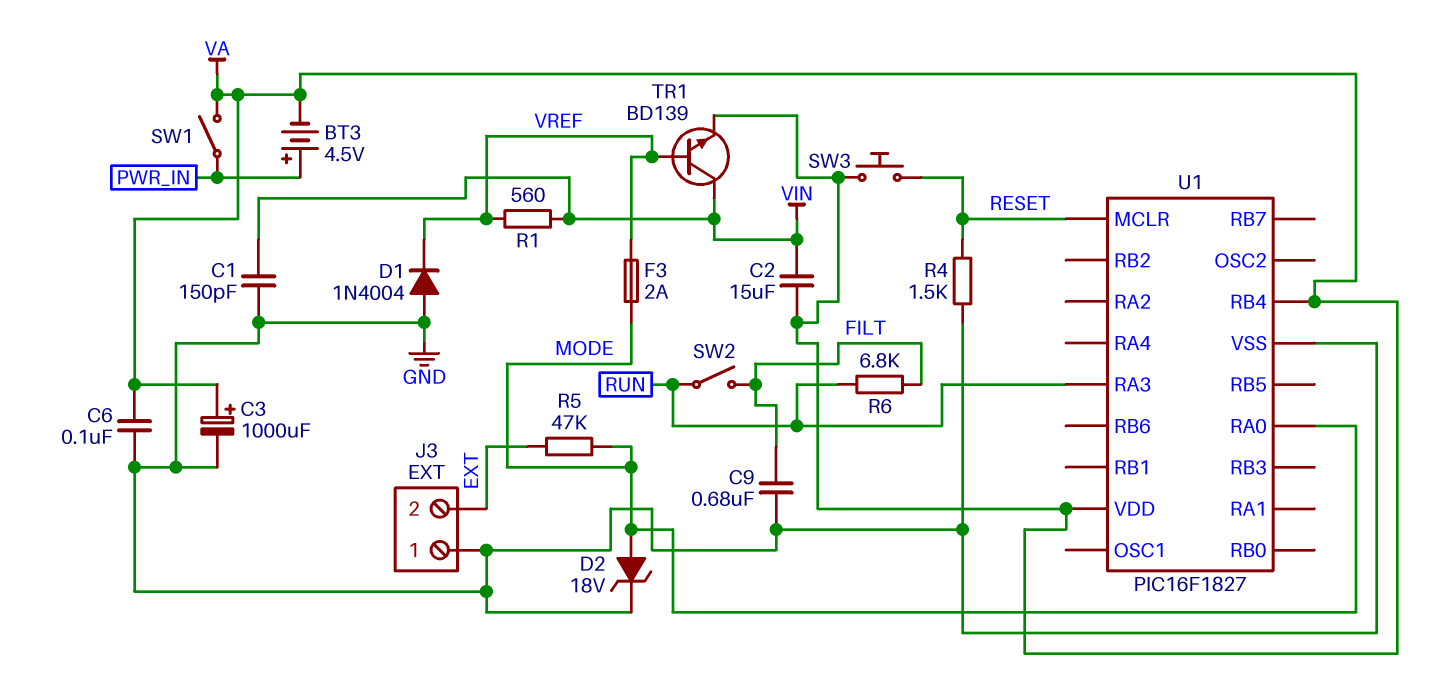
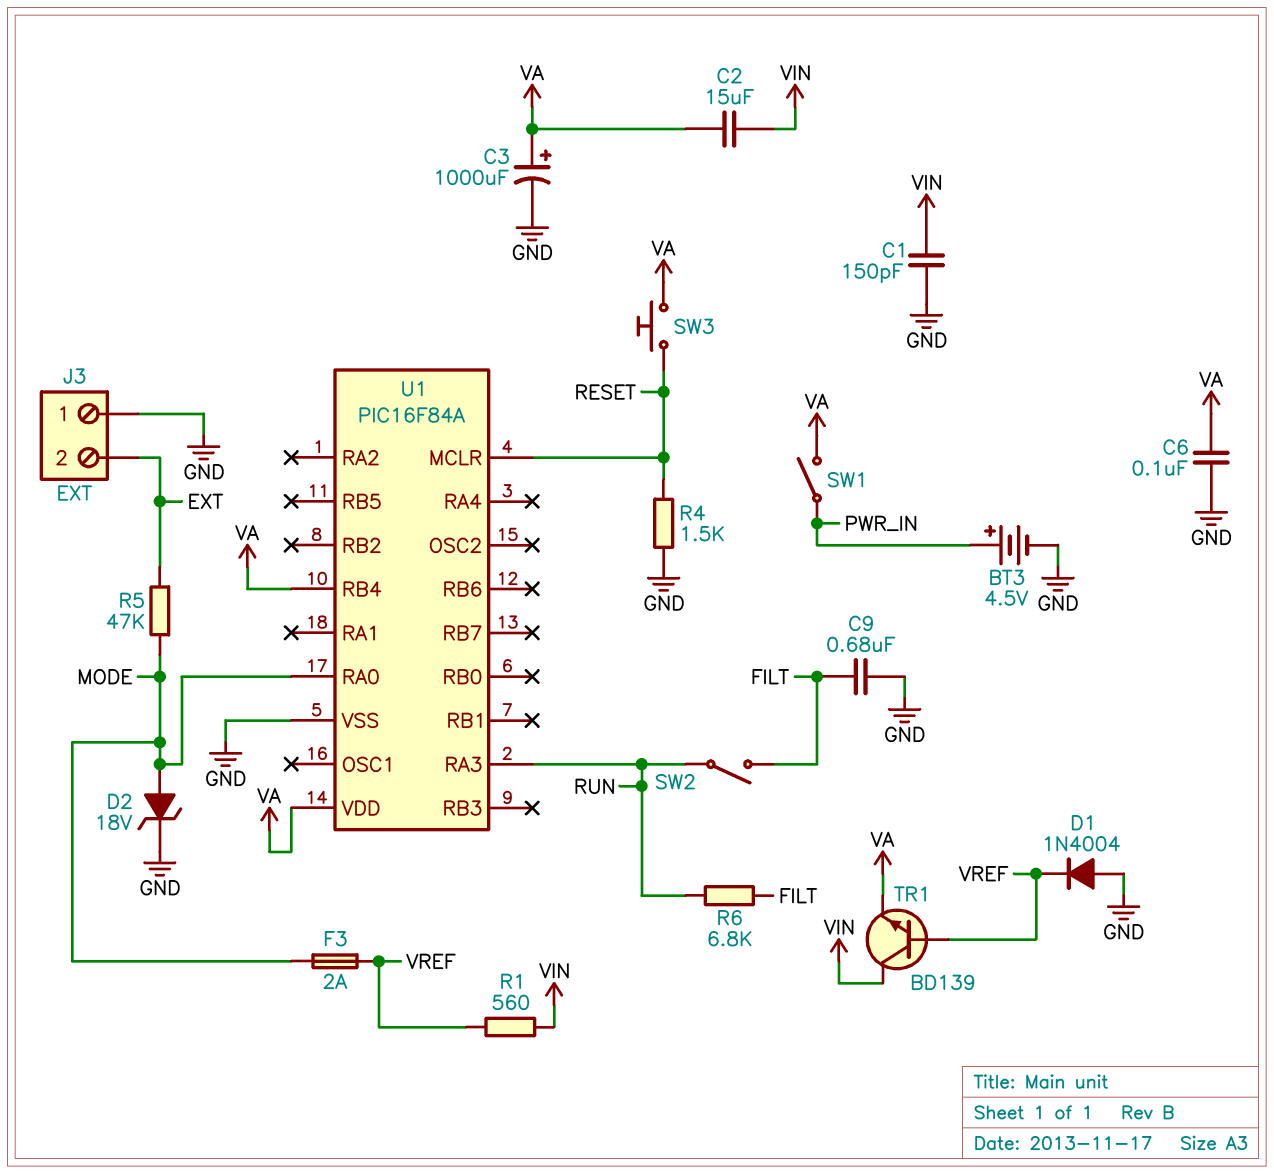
BT3: 4.5V (plus PWR_IN, minus VA) -> 4.5V (plus PWR_IN, minus GND)
U1: PIC16F1827 -> PIC16F84A

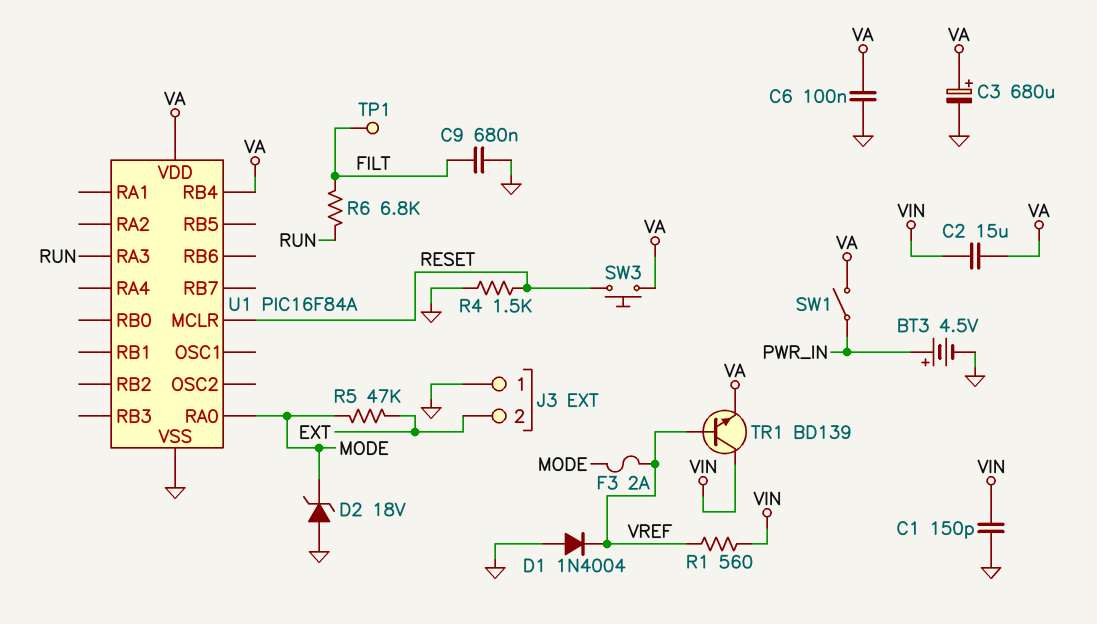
C3: 1000uF (plus VA, minus GND) -> 680uF (plus VA, minus GND)
D2: zener 18V (A MODE, K GND) -> zener 18V (A GND, K MODE)
SW2: switch (FILT, RUN) -> none
TP1: none -> test point (FILT)

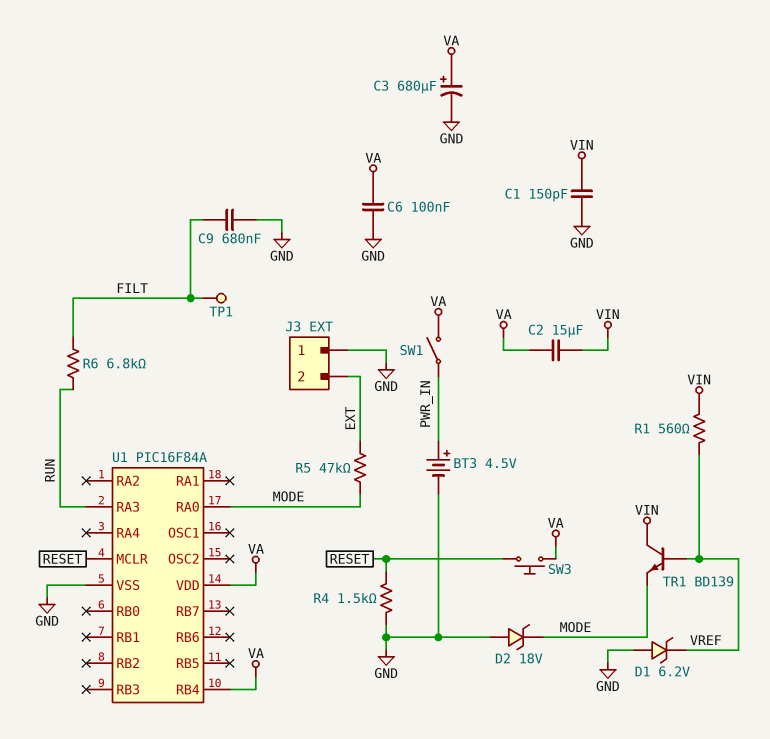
D1: diode 1N4004 (A GND, K VREF) -> zener 6.2V (A GND, K VREF)
F3: 2A (MODE, VREF) -> none
TR1: NPN BD139 (B VREF, C VIN, E VA) -> NPN BD139 (B VREF, C VIN, E MODE)

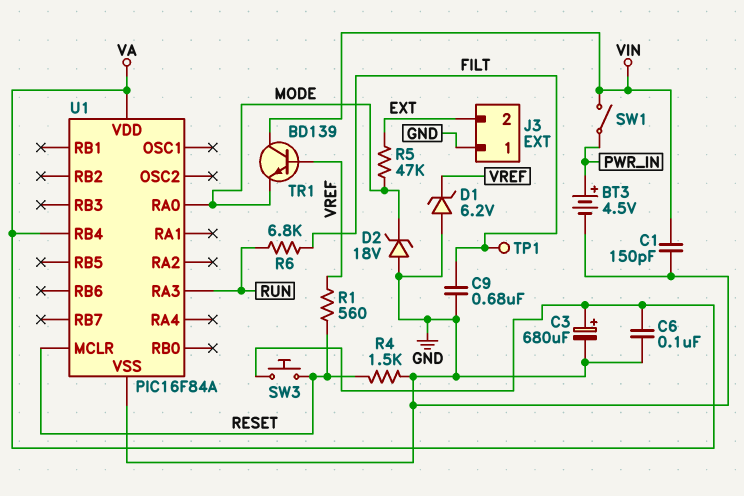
C2: 15uF (VA, VIN) -> none
R1: 560 (VIN, VREF) -> 560 (RESET, VREF)
SW1: switch (PWR_IN, VA) -> switch (PWR_IN, VIN)

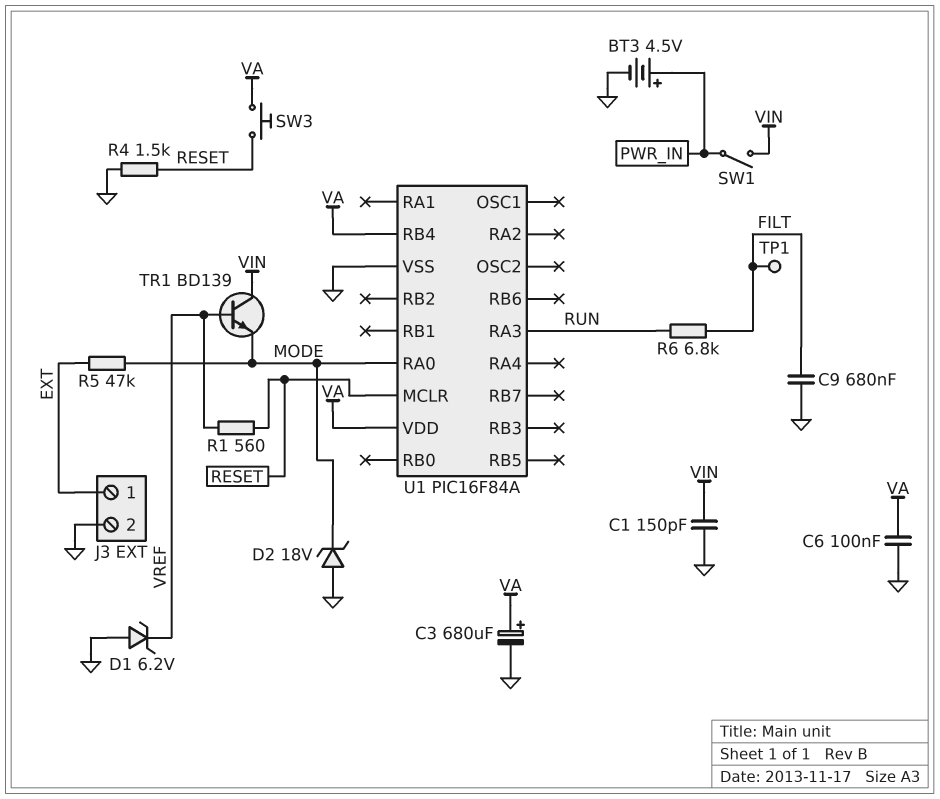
J3 pin 1: GND -> EXT
J3 pin 2: EXT -> GND

